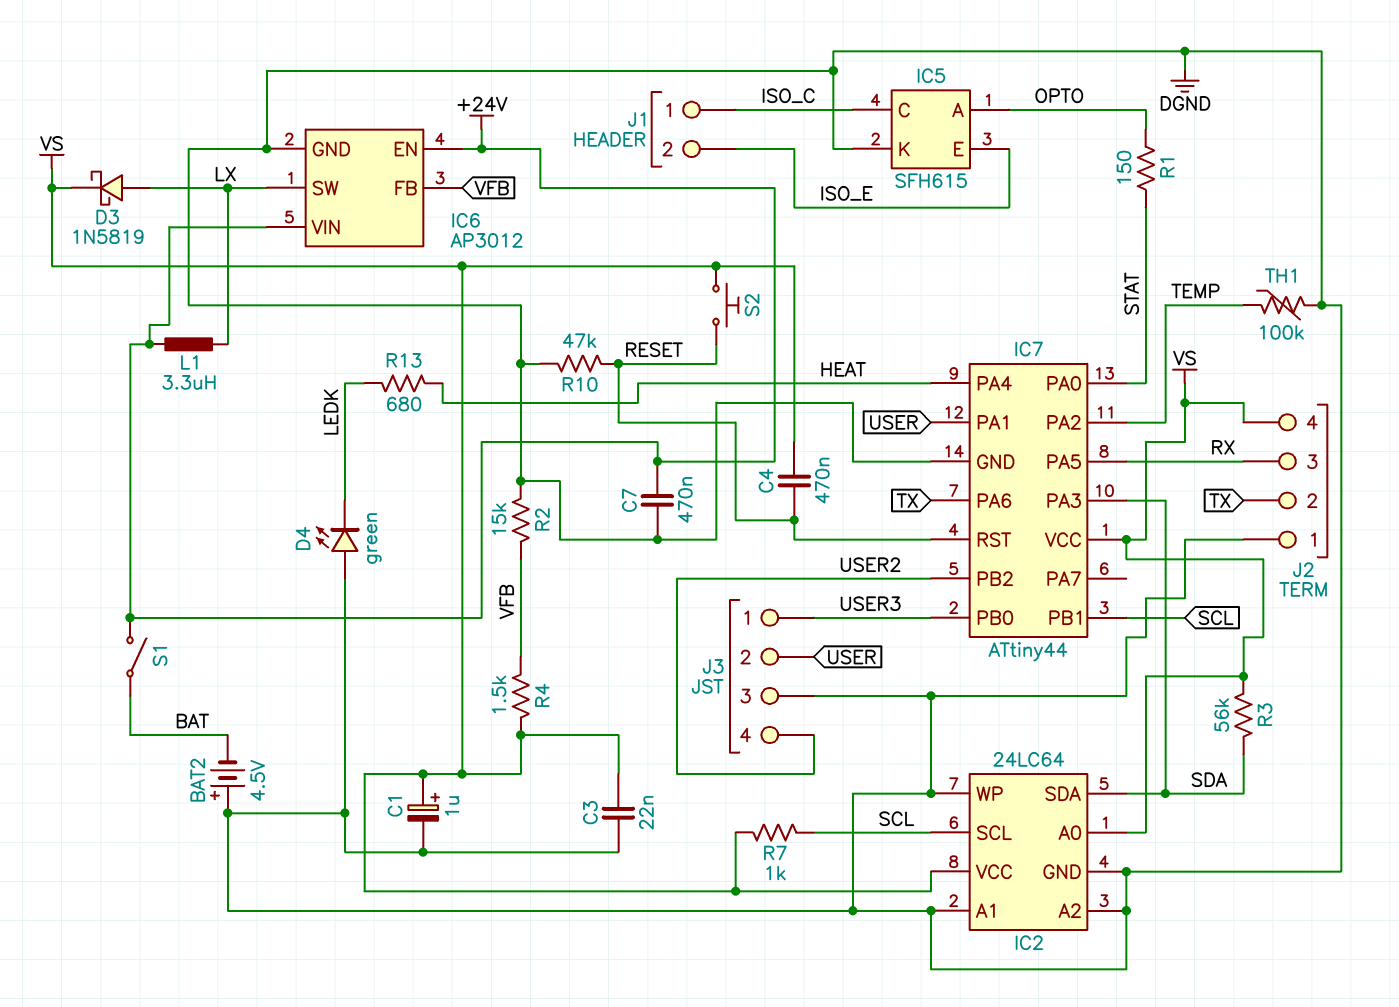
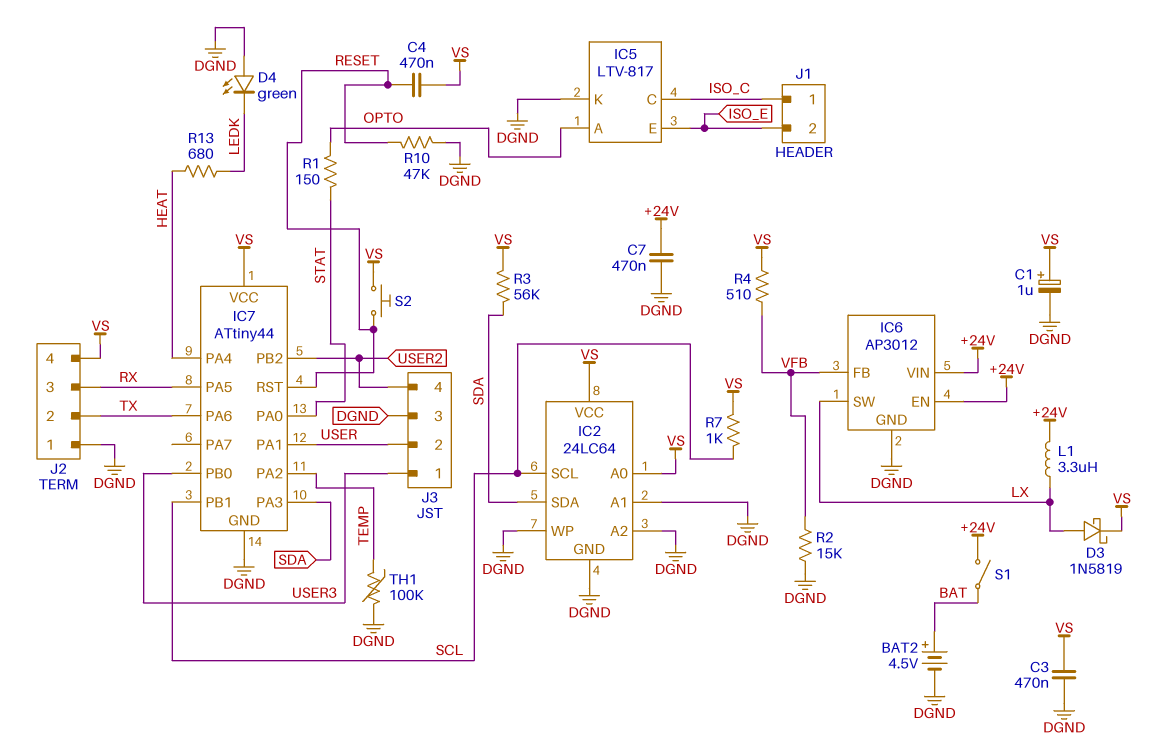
BAT2: 4.5V (plus DGND, minus BAT) -> 4.5V (plus BAT, minus DGND)
C3: 22nF (DGND, VS) -> 470nF (DGND, VS)
IC5: SFH615 -> LTV-817
R4: 1.5k (VFB, VS) -> 510 (VFB, VS)

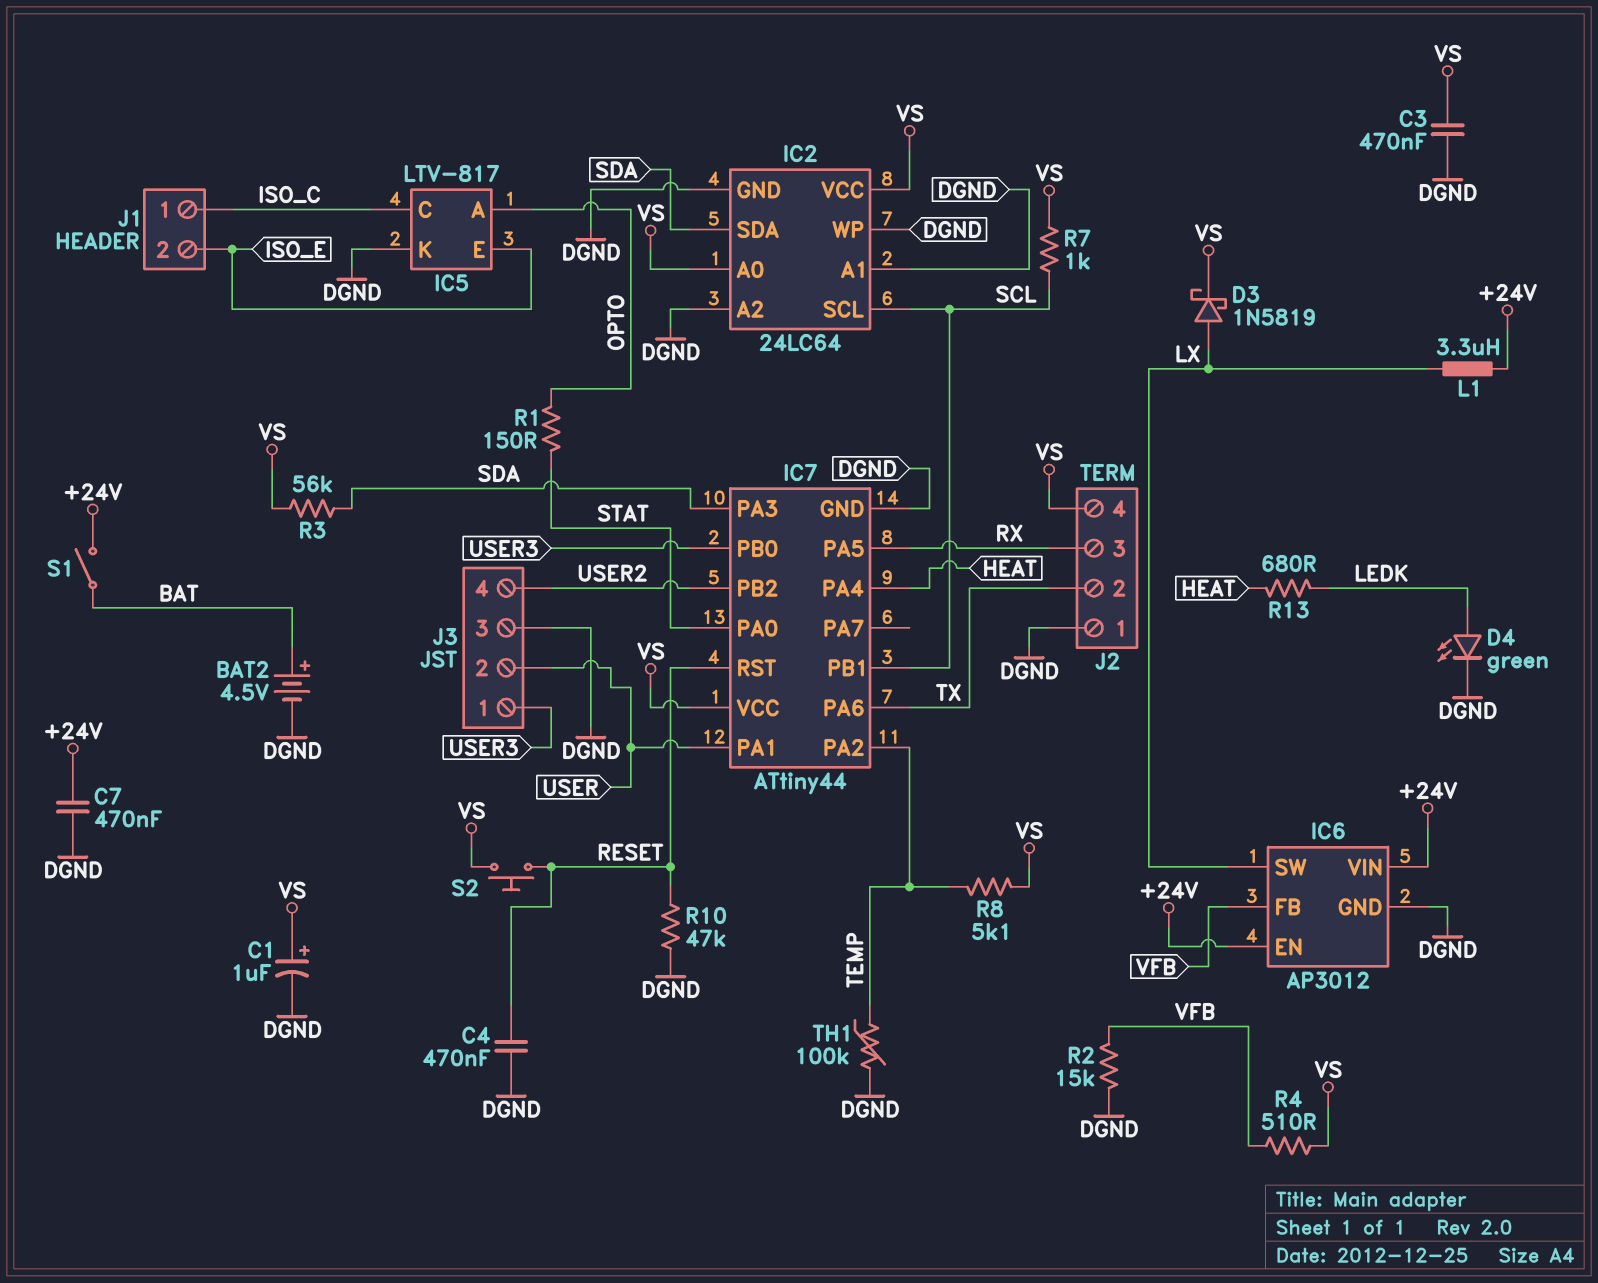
C4: 470nF (RESET, VS) -> 470nF (DGND, RESET)
D4: LED green (A DGND, K LEDK) -> LED green (A LEDK, K DGND)
R8: none -> 5.1k (TEMP, VS)

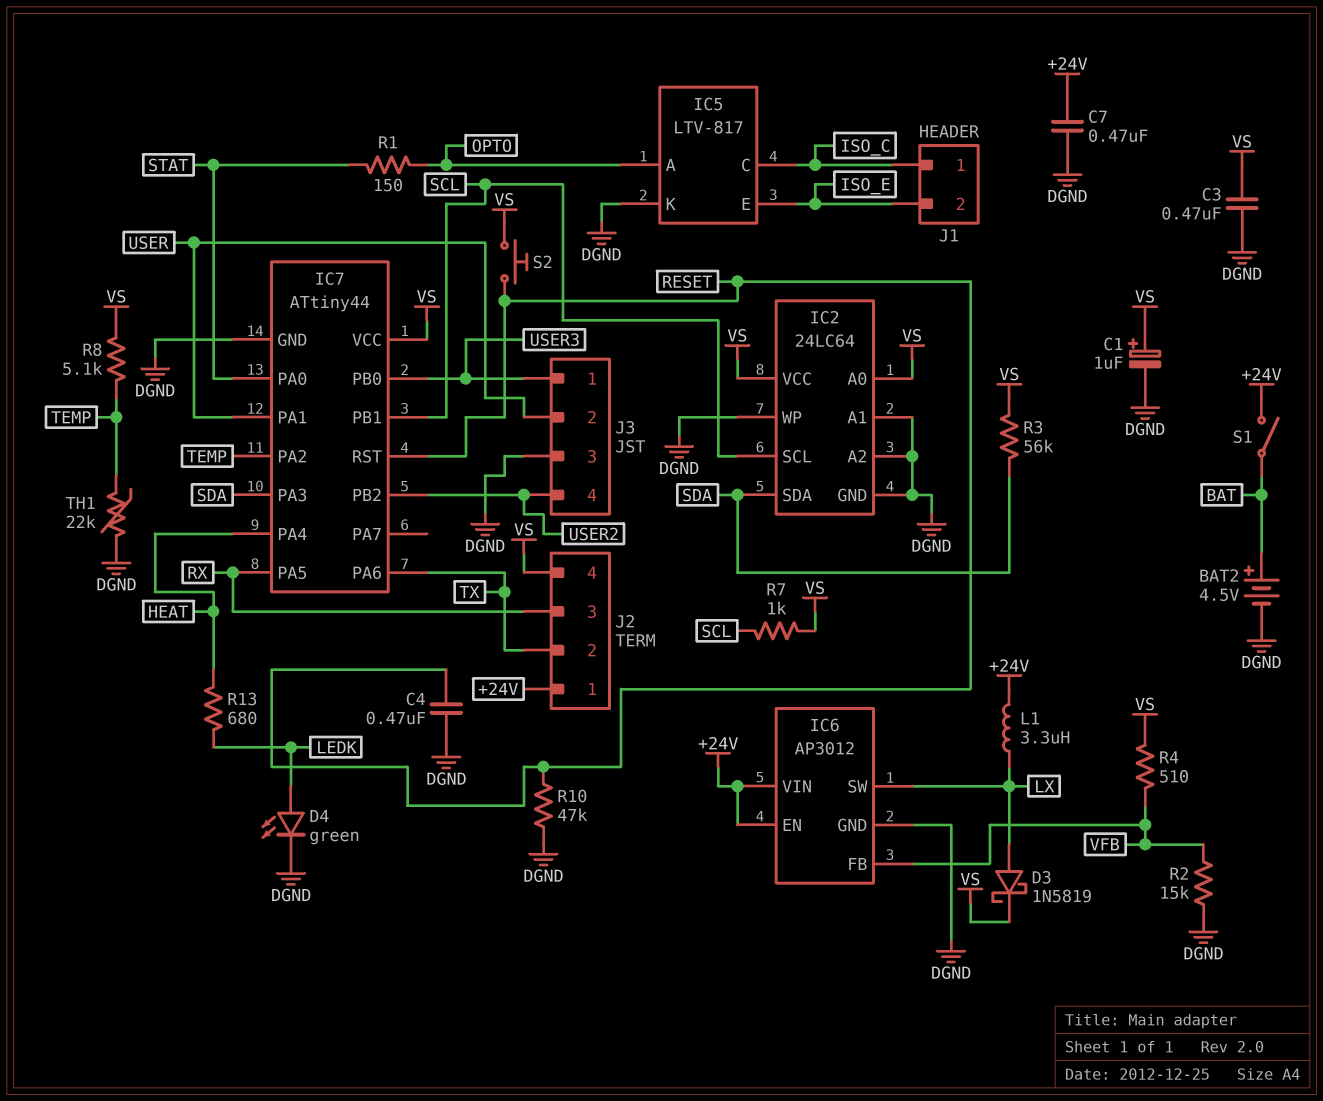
J2 pin 1: DGND -> +24V
TH1: 100k (DGND, TEMP) -> 22k (DGND, TEMP)

